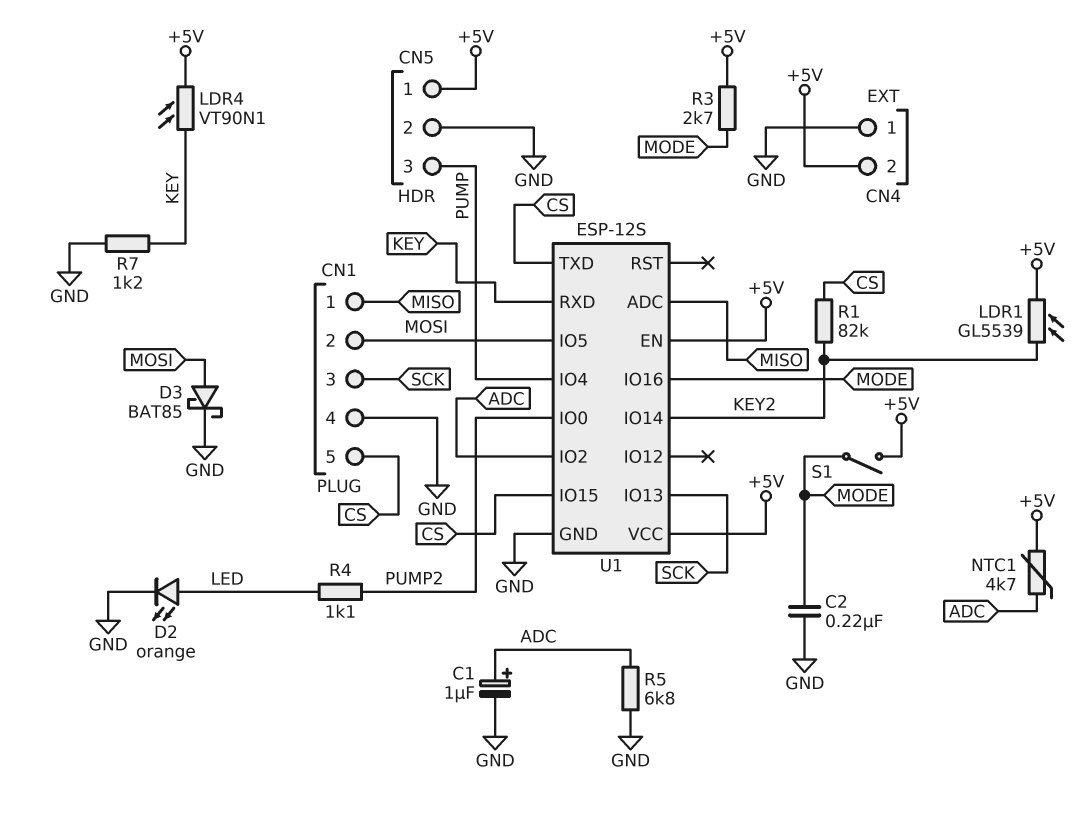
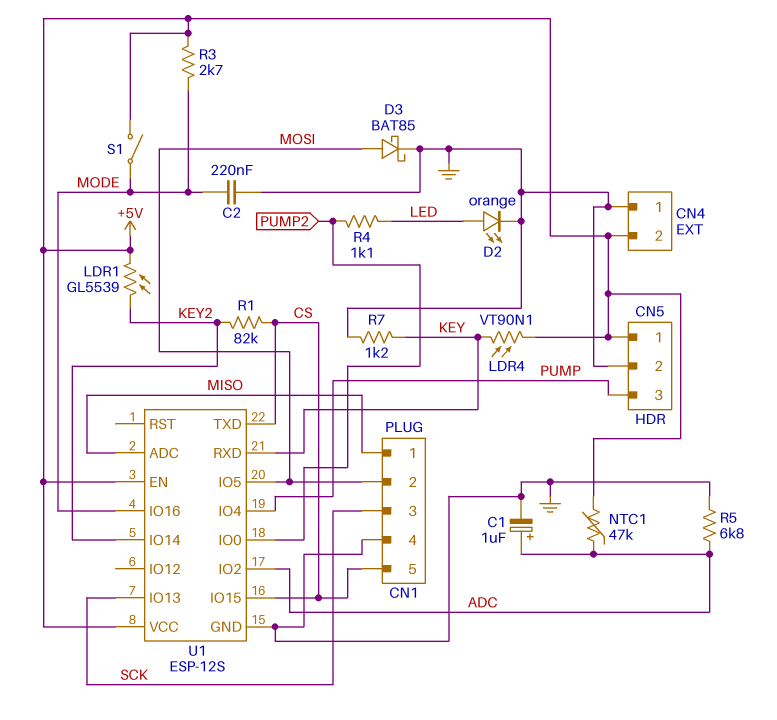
NTC1: 4.7k (+5V, ADC) -> 47k (+5V, ADC)

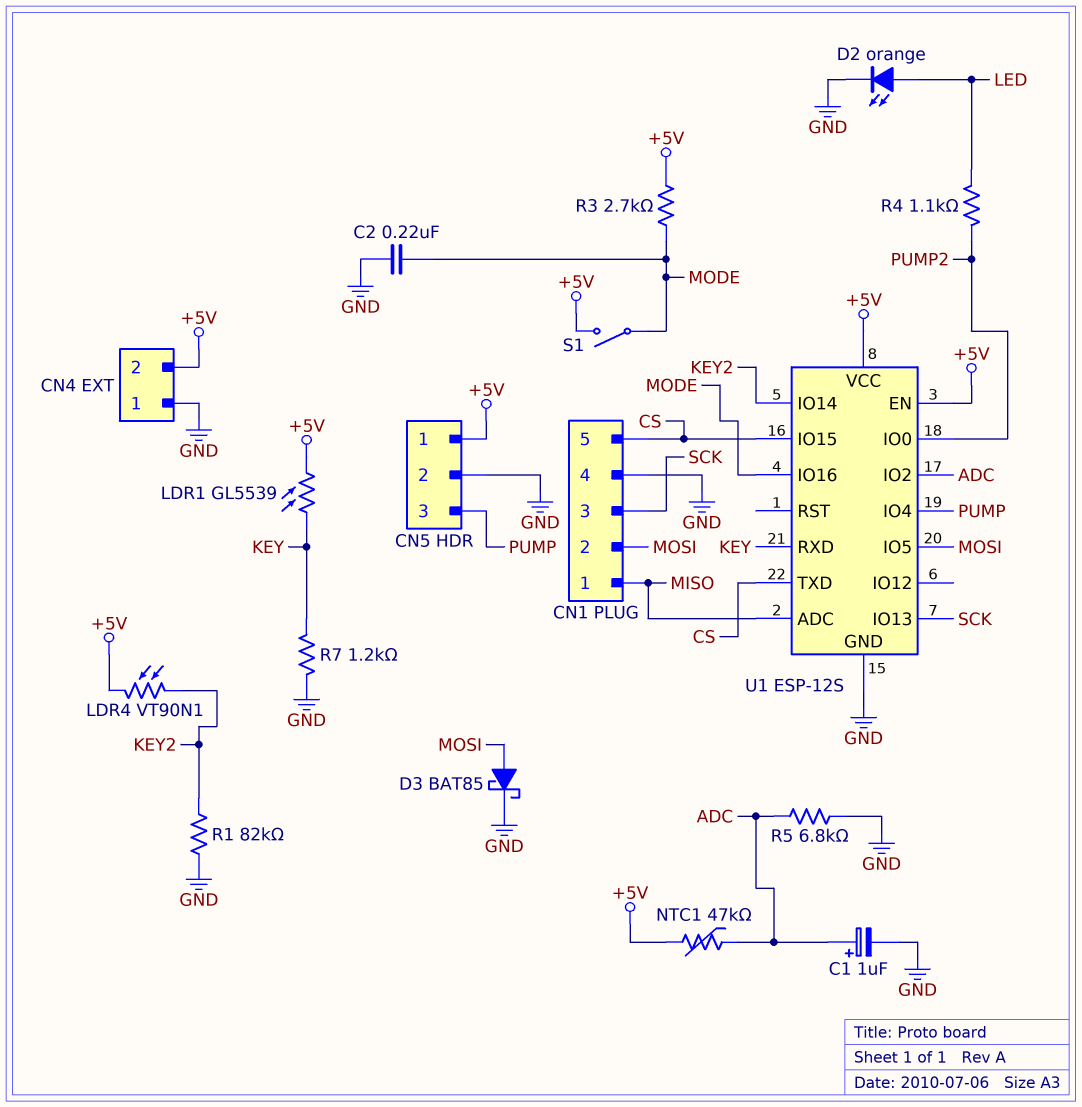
LDR1: GL5539 (+5V, KEY2) -> GL5539 (+5V, KEY)
LDR4: VT90N1 (+5V, KEY) -> VT90N1 (+5V, KEY2)
R1: 82k (CS, KEY2) -> 82k (GND, KEY2)

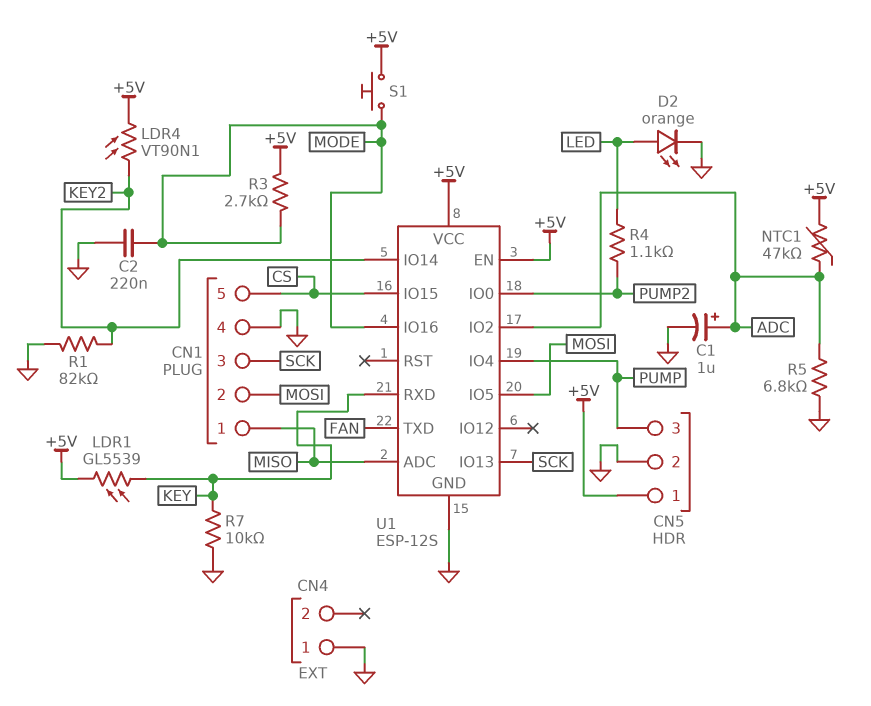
CN4 pin 2: +5V -> none
D3: schottky BAT85 (A MOSI, K GND) -> none
R7: 1.2k (GND, KEY) -> 10k (GND, KEY)
S1: switch (+5V, MODE) -> button (+5V, MODE)
U1 pin TXD: CS -> FAN

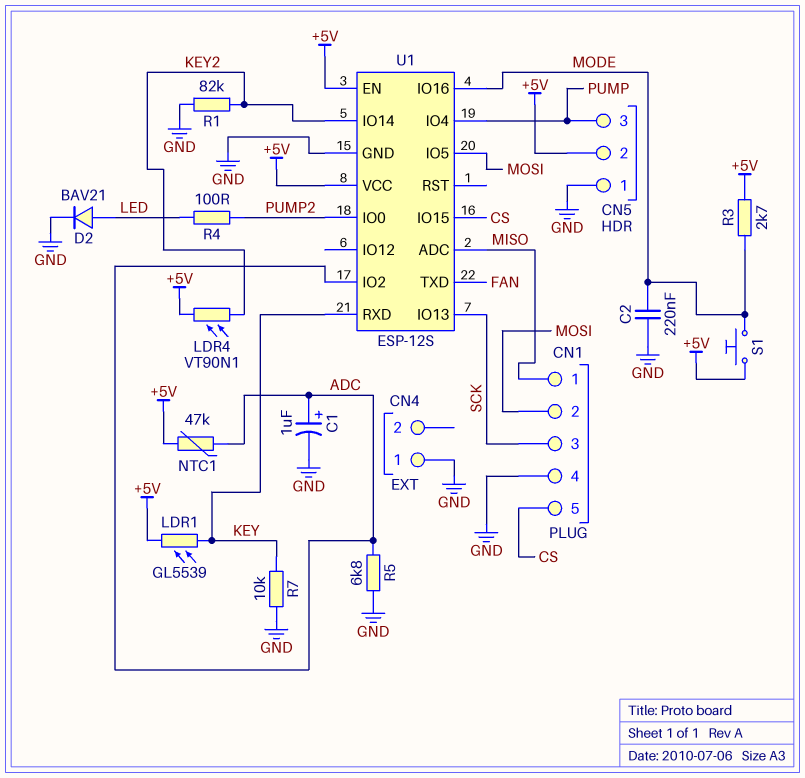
CN5 pin 1: +5V -> GND
CN5 pin 2: GND -> +5V
D2: LED orange (A LED, K GND) -> diode BAV21 (A LED, K GND)
R4: 1.1k (LED, PUMP2) -> 100 (LED, PUMP2)

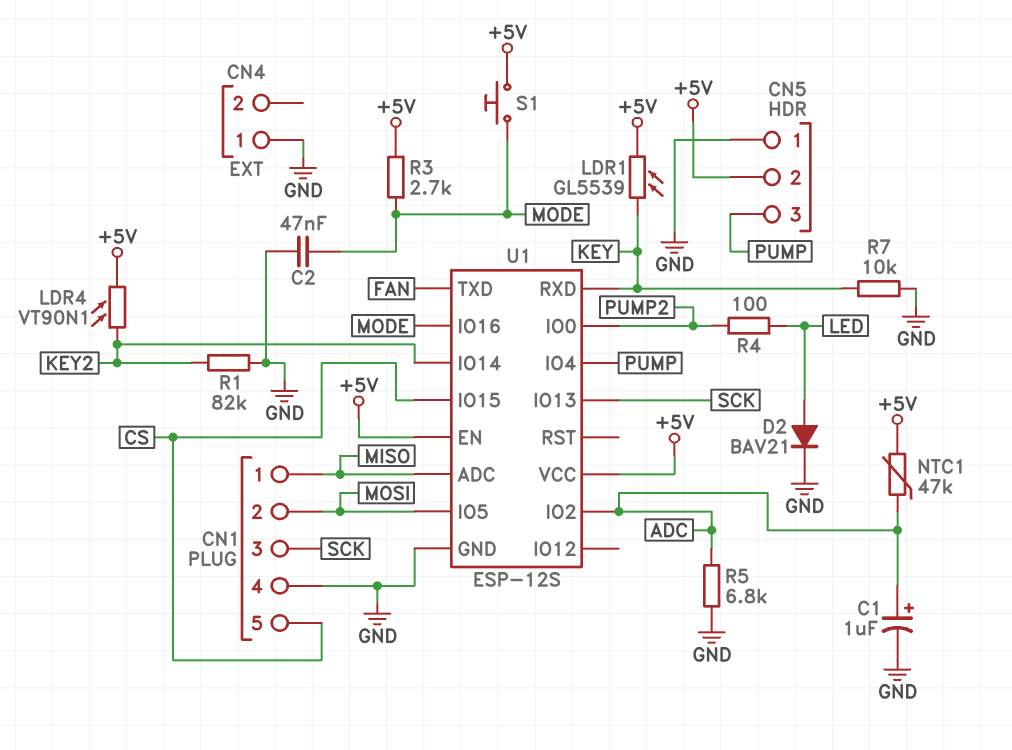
C2: 220nF (GND, MODE) -> 47nF (GND, MODE)

